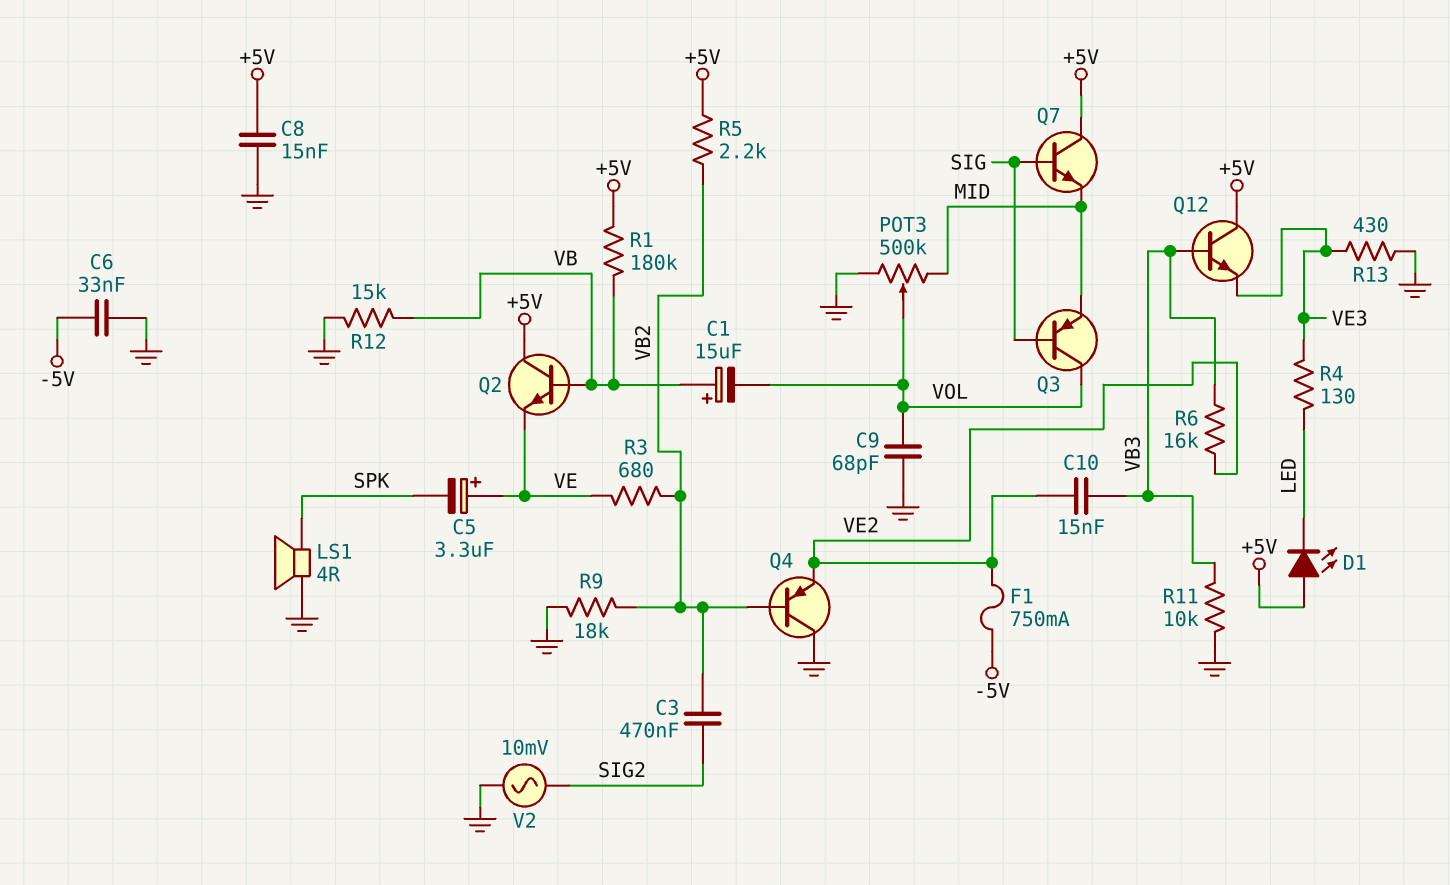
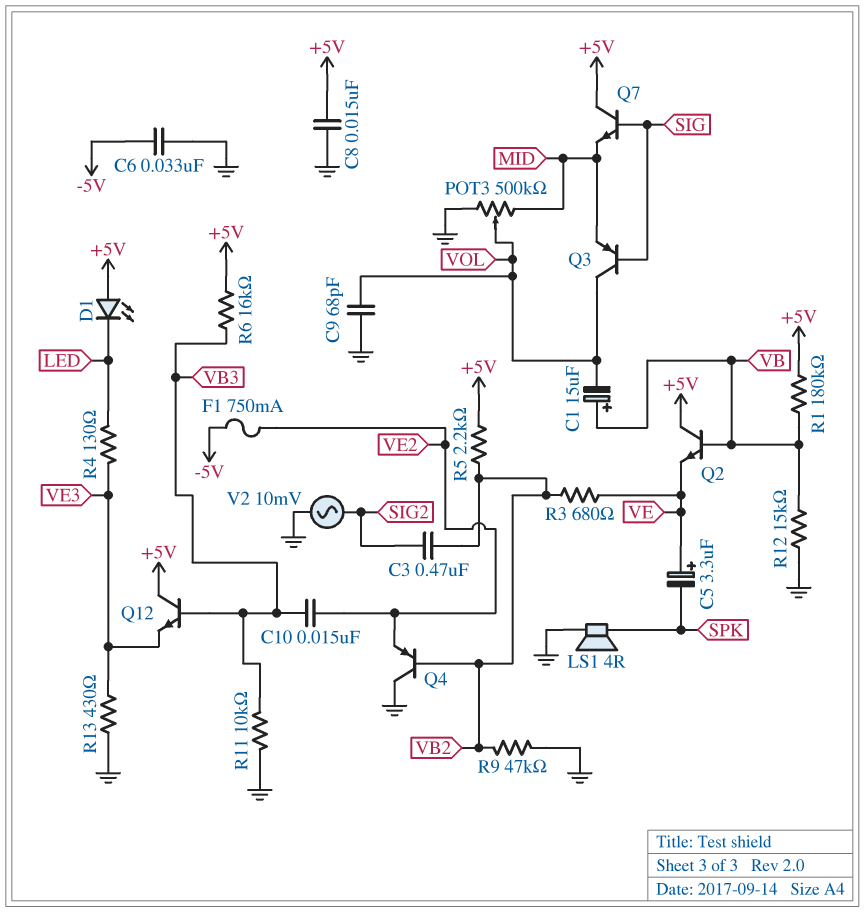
R6: 16k (VB3, VE2) -> 16k (+5V, VB3)
R9: 18k (GND, VB2) -> 47k (GND, VB2)

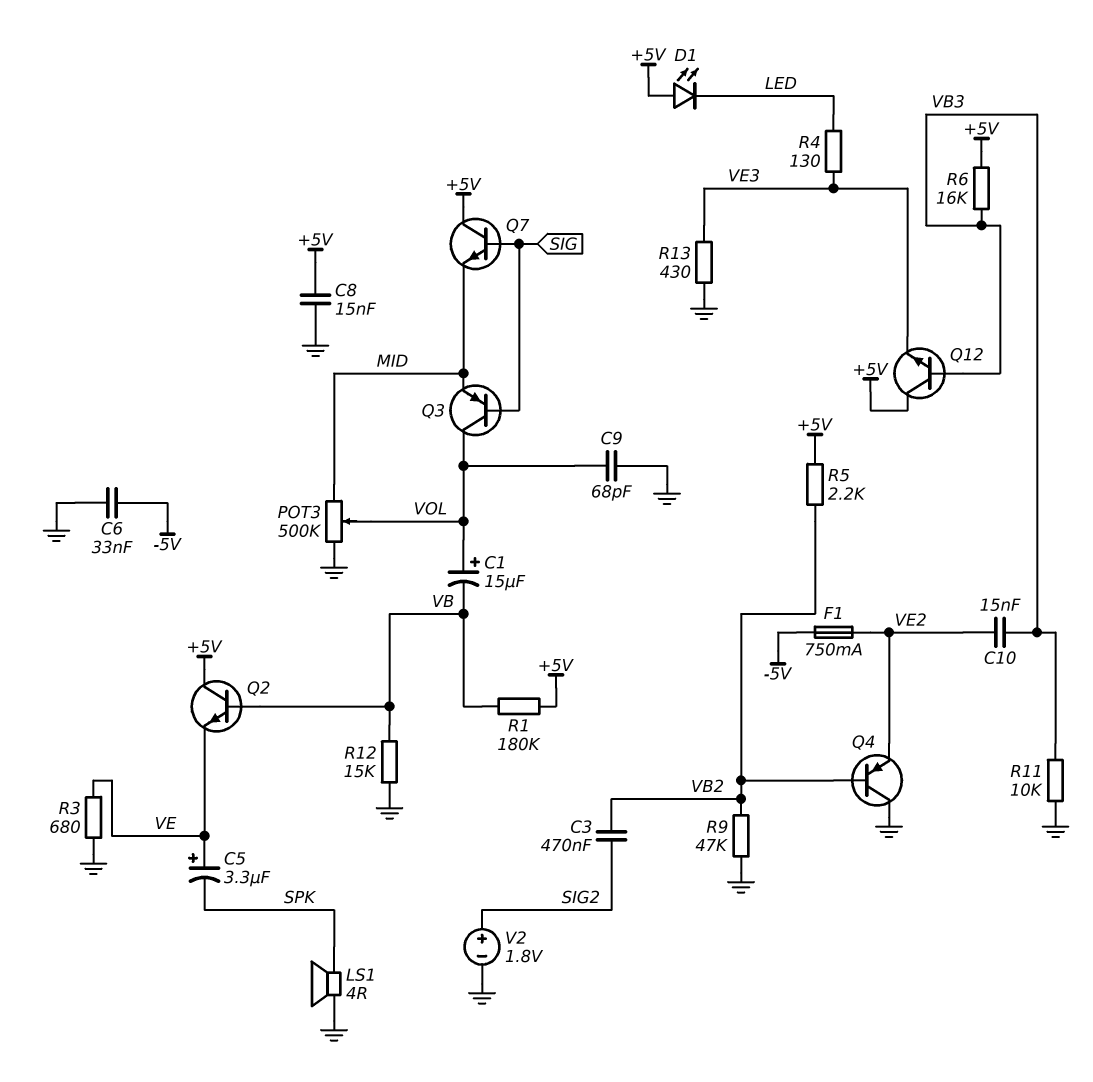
C1: 15uF (plus VB, minus VOL) -> 15uF (plus VOL, minus VB)
R3: 680 (VB2, VE) -> 680 (GND, VE)
V2: AC 10mV (GND, SIG2) -> 1.8V (plus SIG2, minus GND)

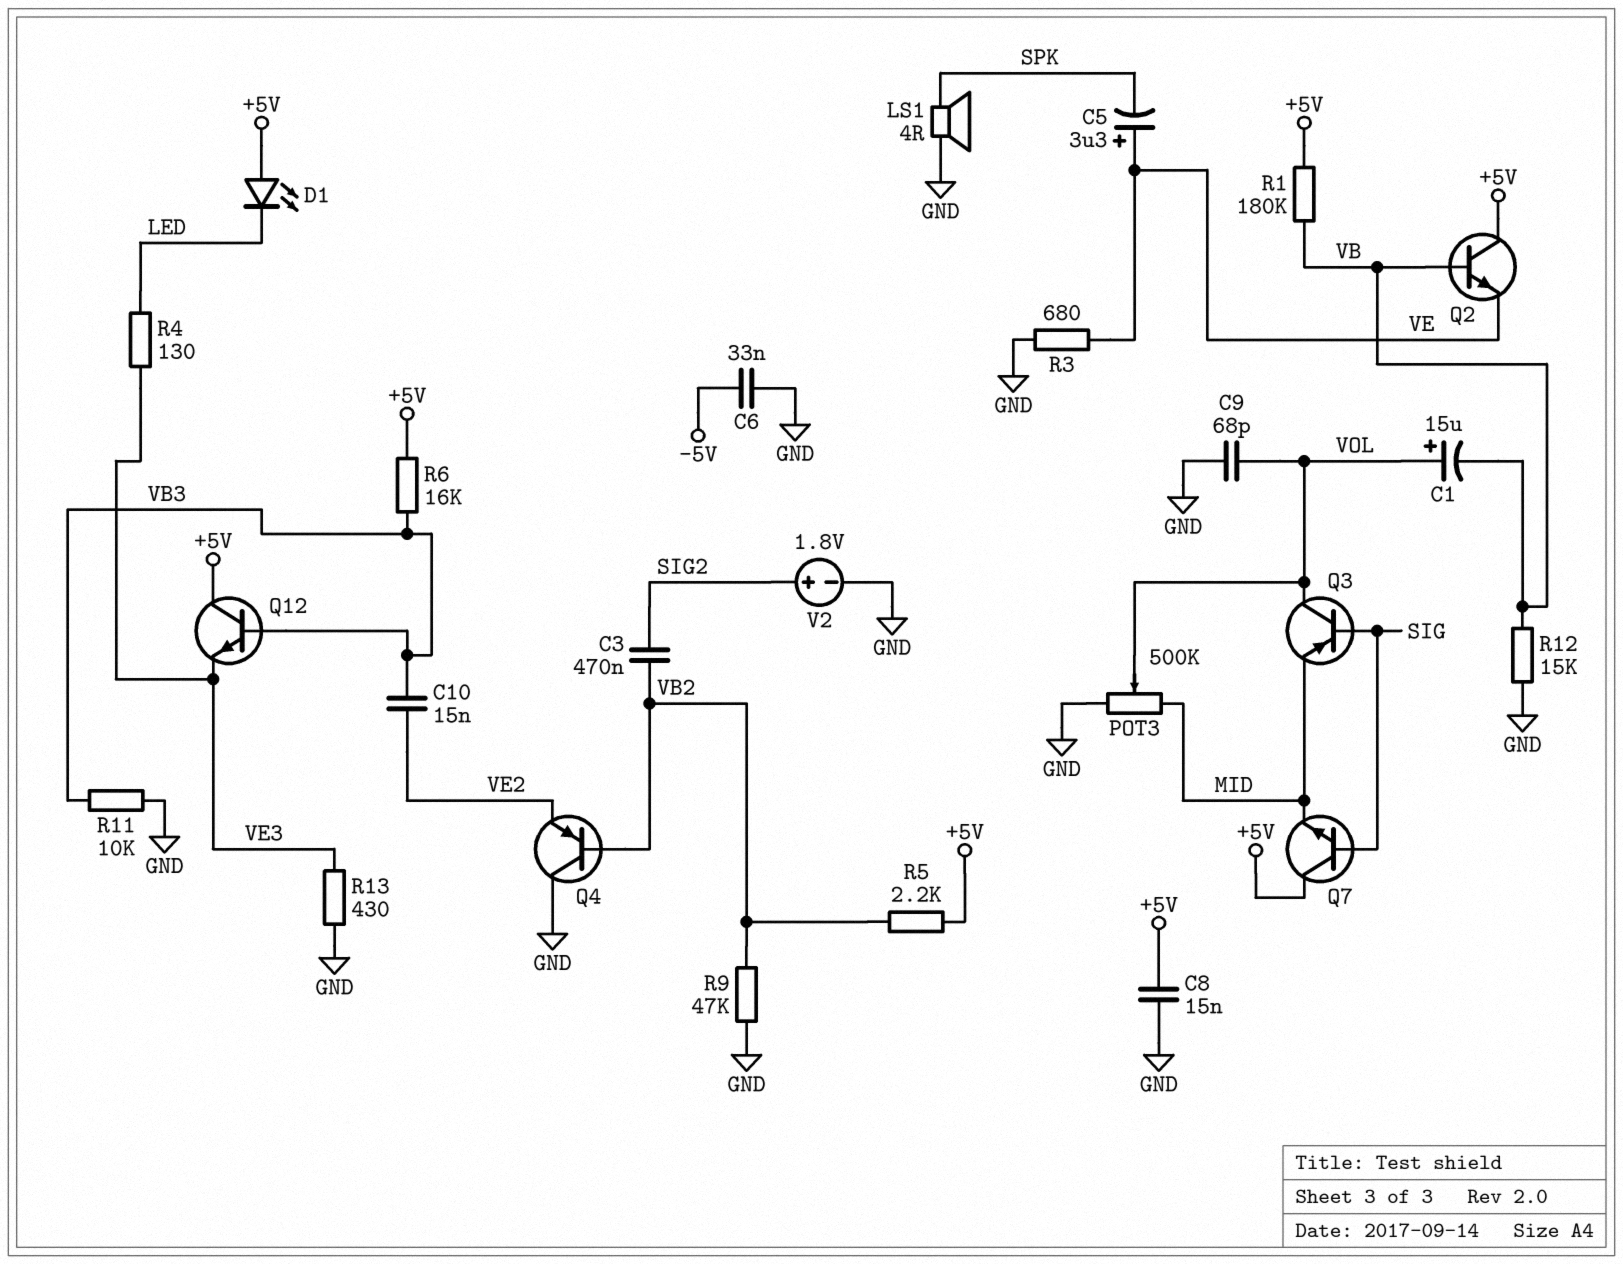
F1: 750mA (-5V, VE2) -> none

